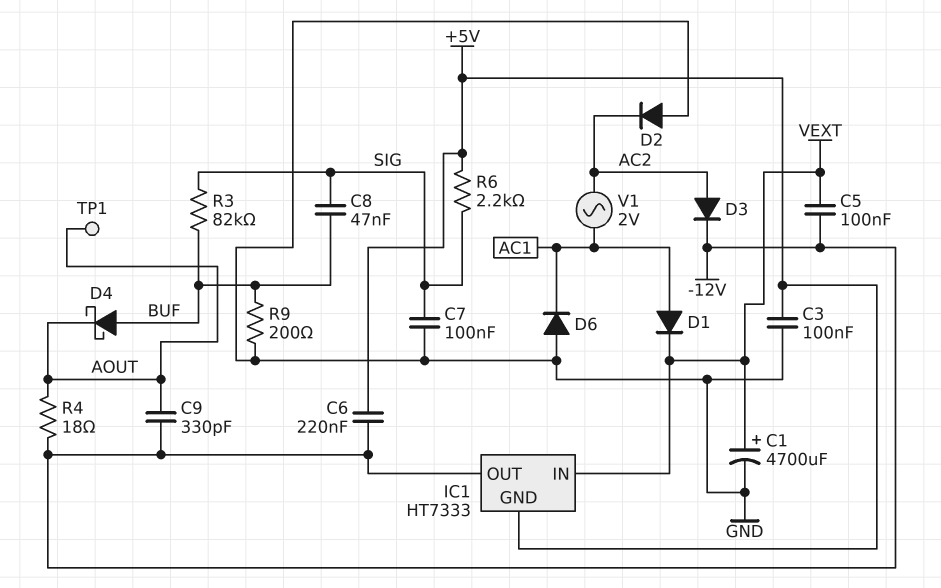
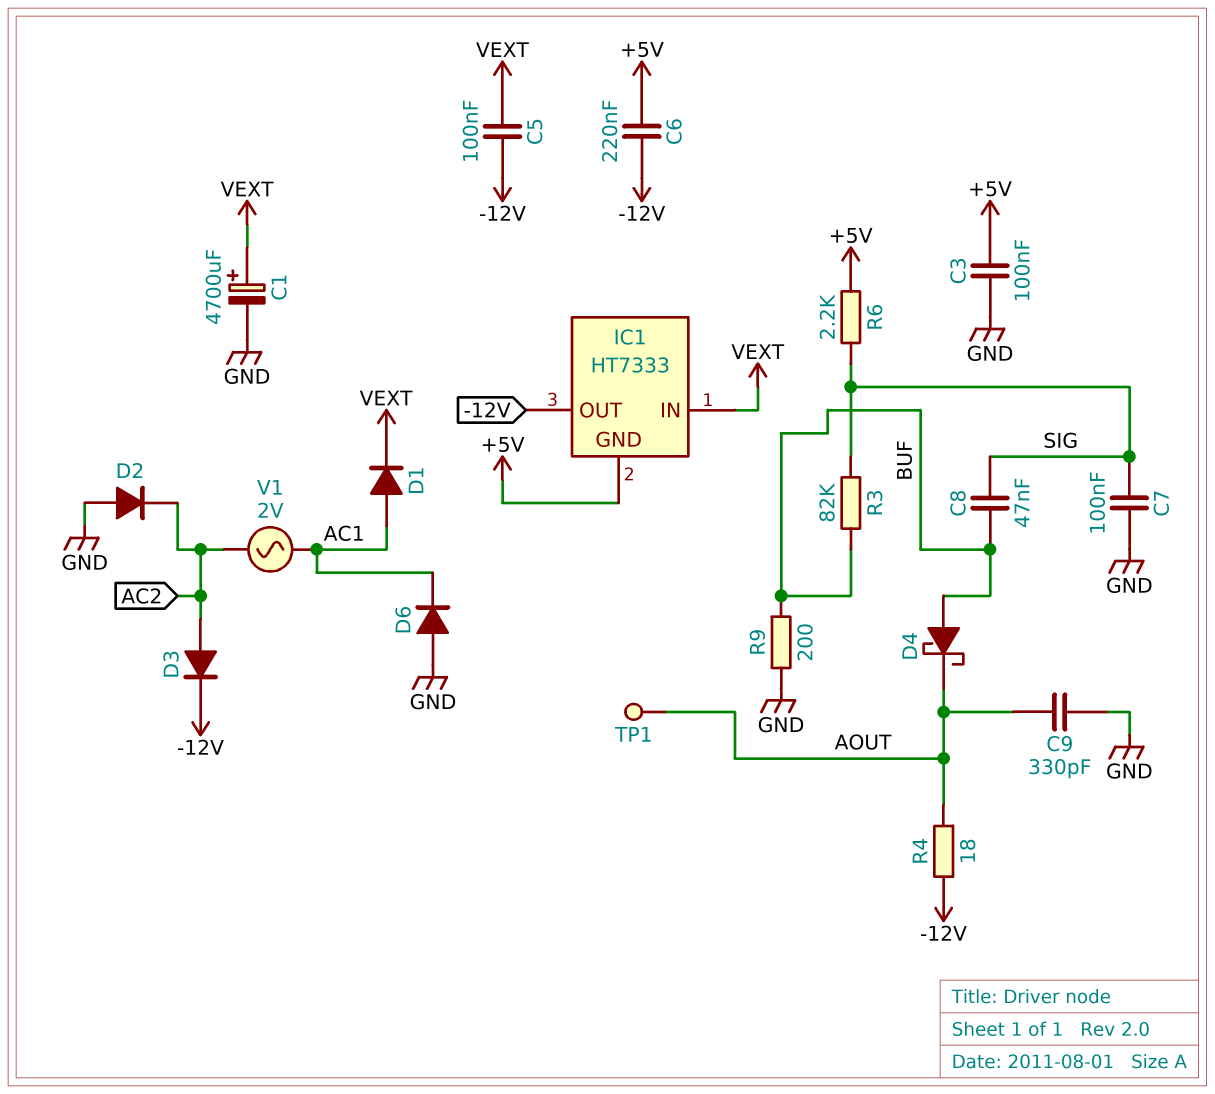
C9: 330pF (-12V, AOUT) -> 330pF (AOUT, GND)

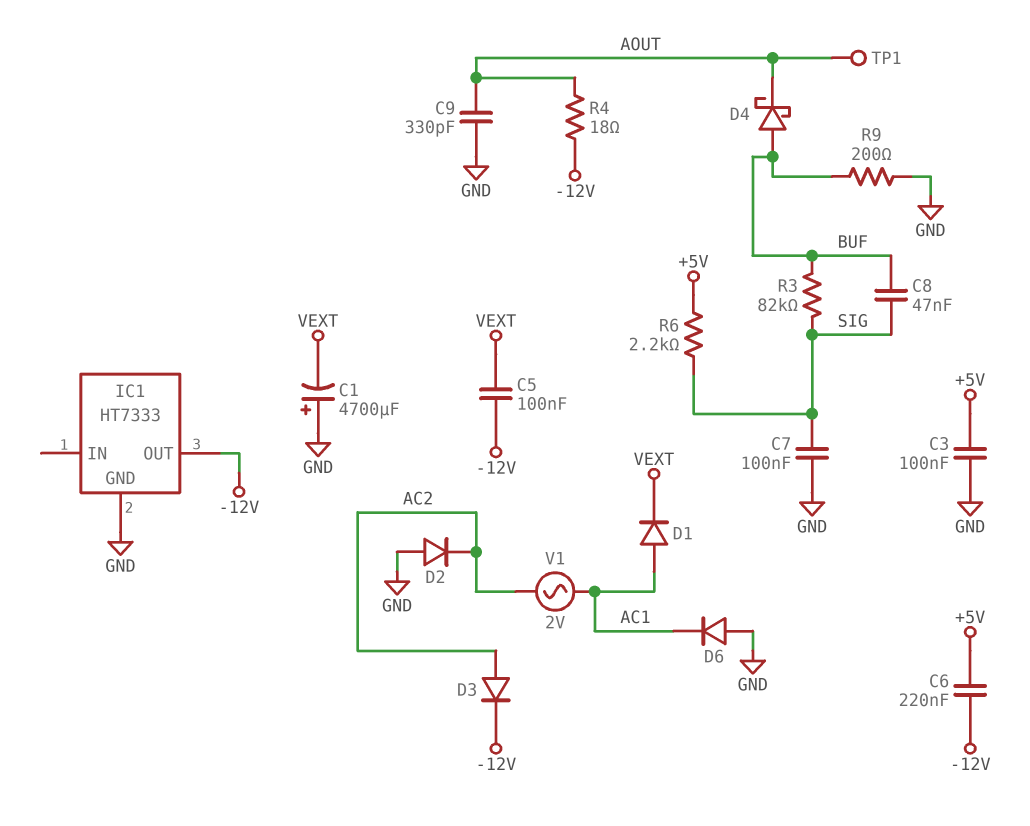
C1: 4700uF (plus VEXT, minus GND) -> 4700uF (plus GND, minus VEXT)
IC1 pin GND: +5V -> GND
IC1 pin IN: VEXT -> none

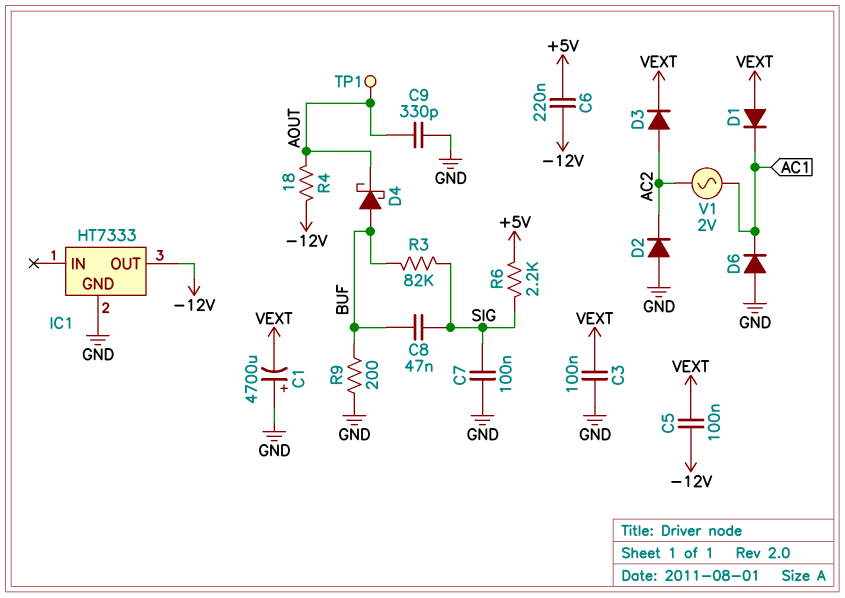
C3: 100nF (+5V, GND) -> 100nF (GND, VEXT)
D1: diode (A AC1, K VEXT) -> diode (A VEXT, K AC1)
D3: diode (A AC2, K -12V) -> diode (A AC2, K VEXT)

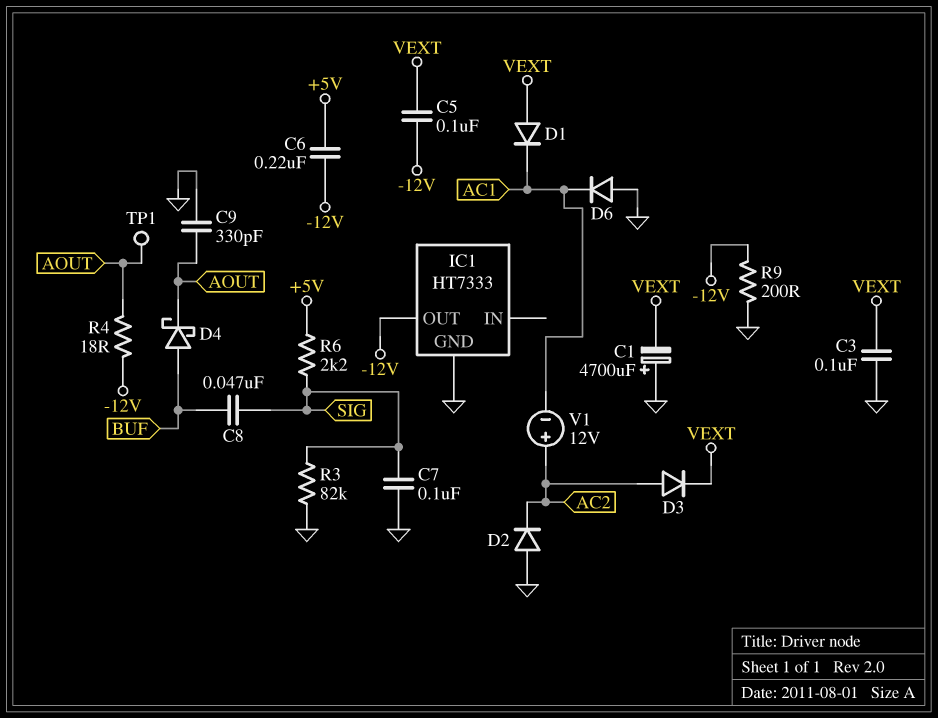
R3: 82k (BUF, SIG) -> 82k (GND, SIG)
R9: 200 (BUF, GND) -> 200 (-12V, GND)
V1: AC 2V (AC1, AC2) -> 12V (plus AC2, minus AC1)

